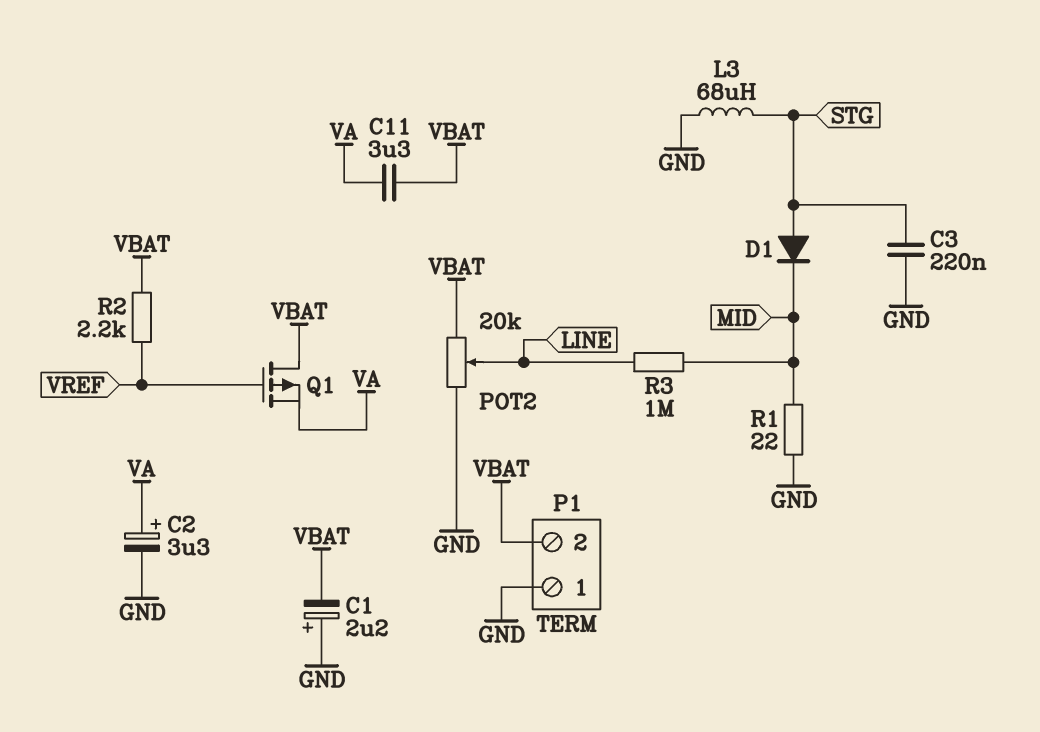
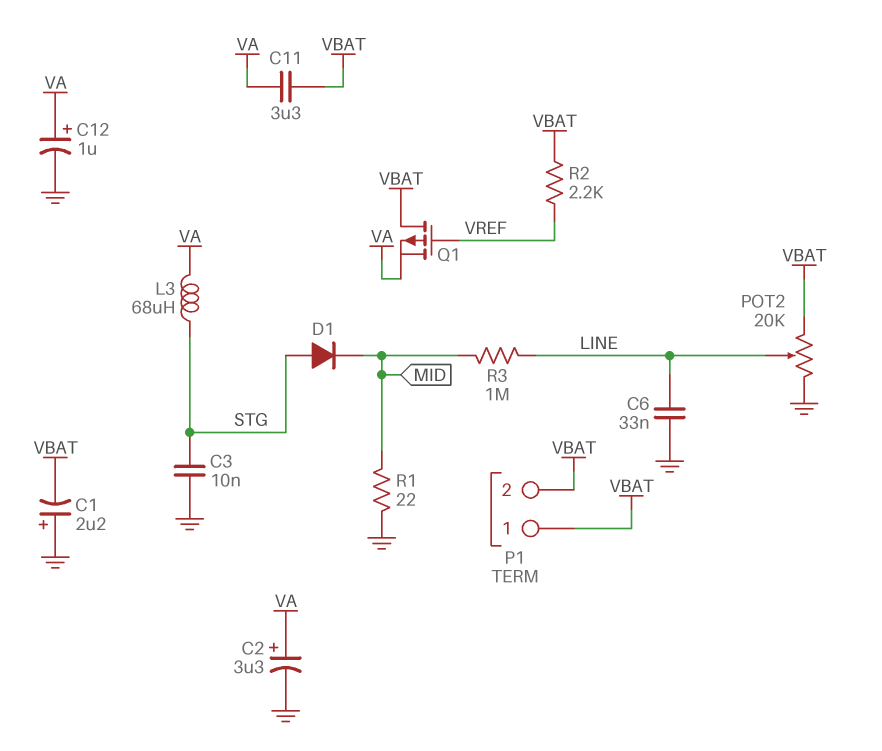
C3: 220nF (GND, STG) -> 10nF (GND, STG)
C6: none -> 33nF (GND, LINE)
C12: none -> 1uF (plus VA, minus GND)
L3: 68uH (GND, STG) -> 68uH (STG, VA)
P1 pin 1: GND -> VBAT

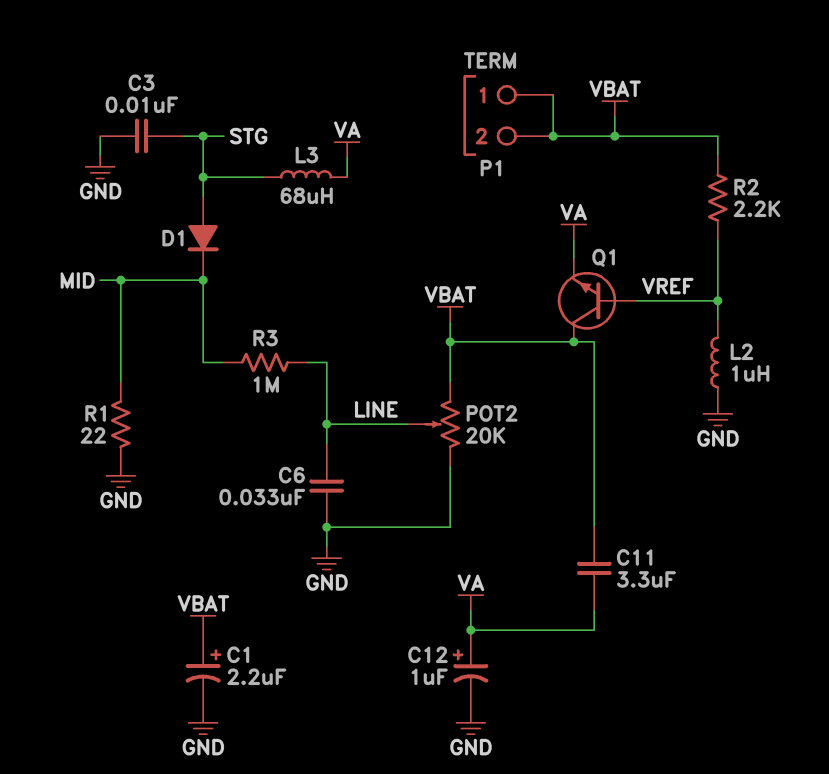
C1: 2.2uF (plus GND, minus VBAT) -> 2.2uF (plus VBAT, minus GND)
C2: 3.3uF (plus VA, minus GND) -> none
L2: none -> 1uH (GND, VREF)
Q1: PMOS (G VREF, D VBAT, S VA) -> NPN (B VREF, C VBAT, E VA)

